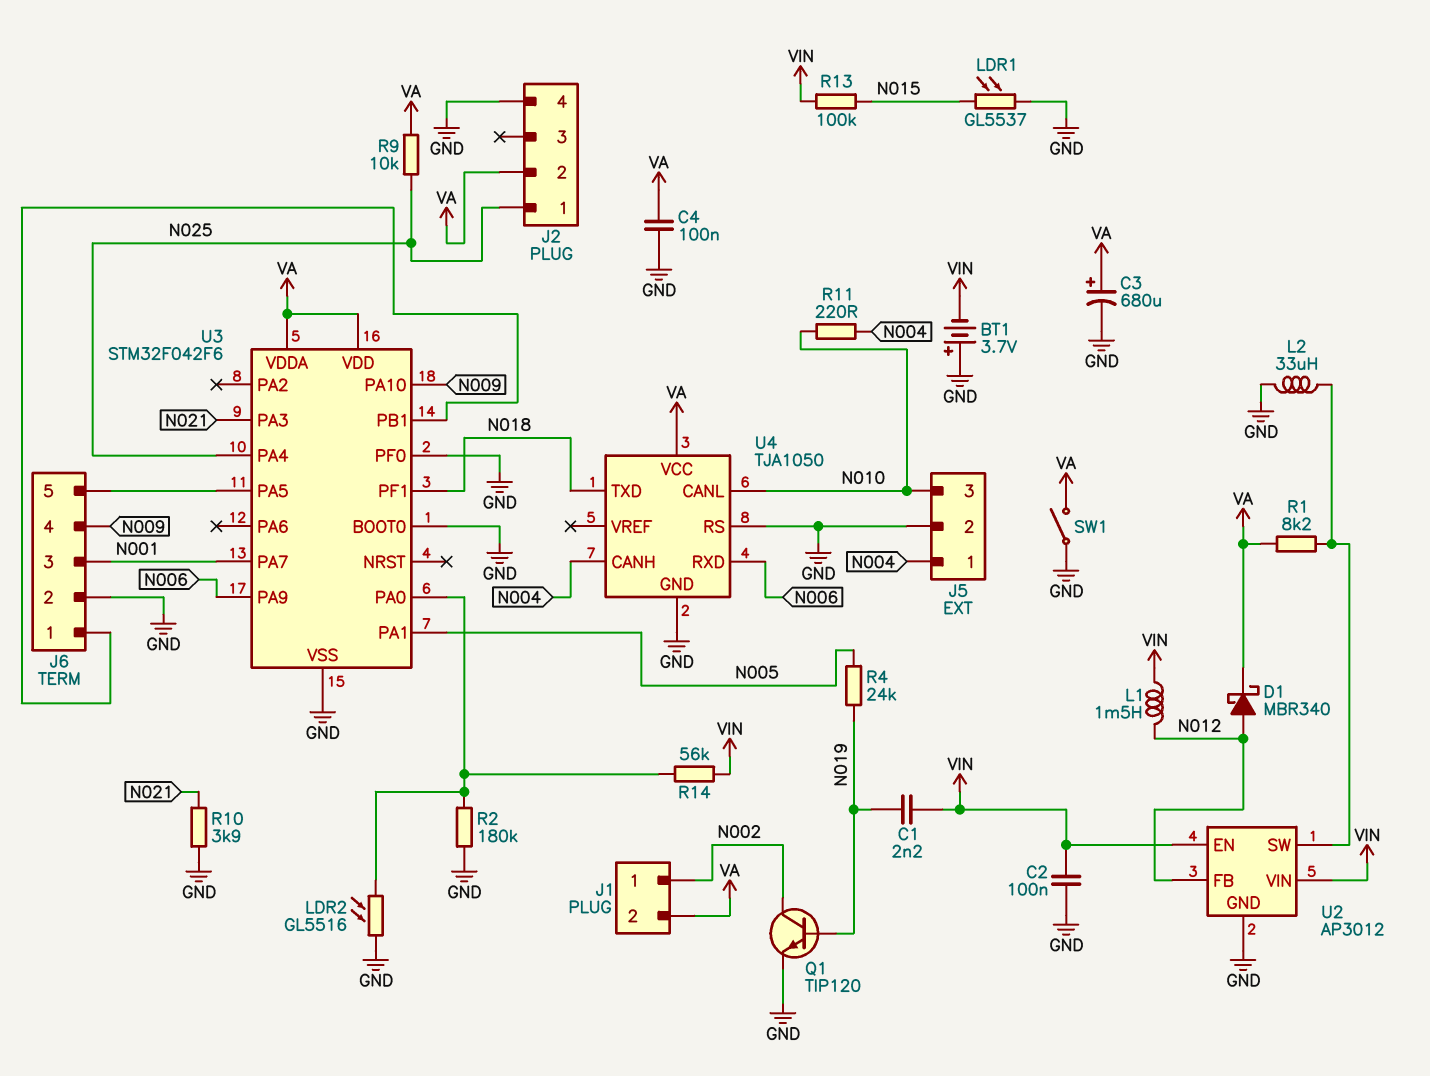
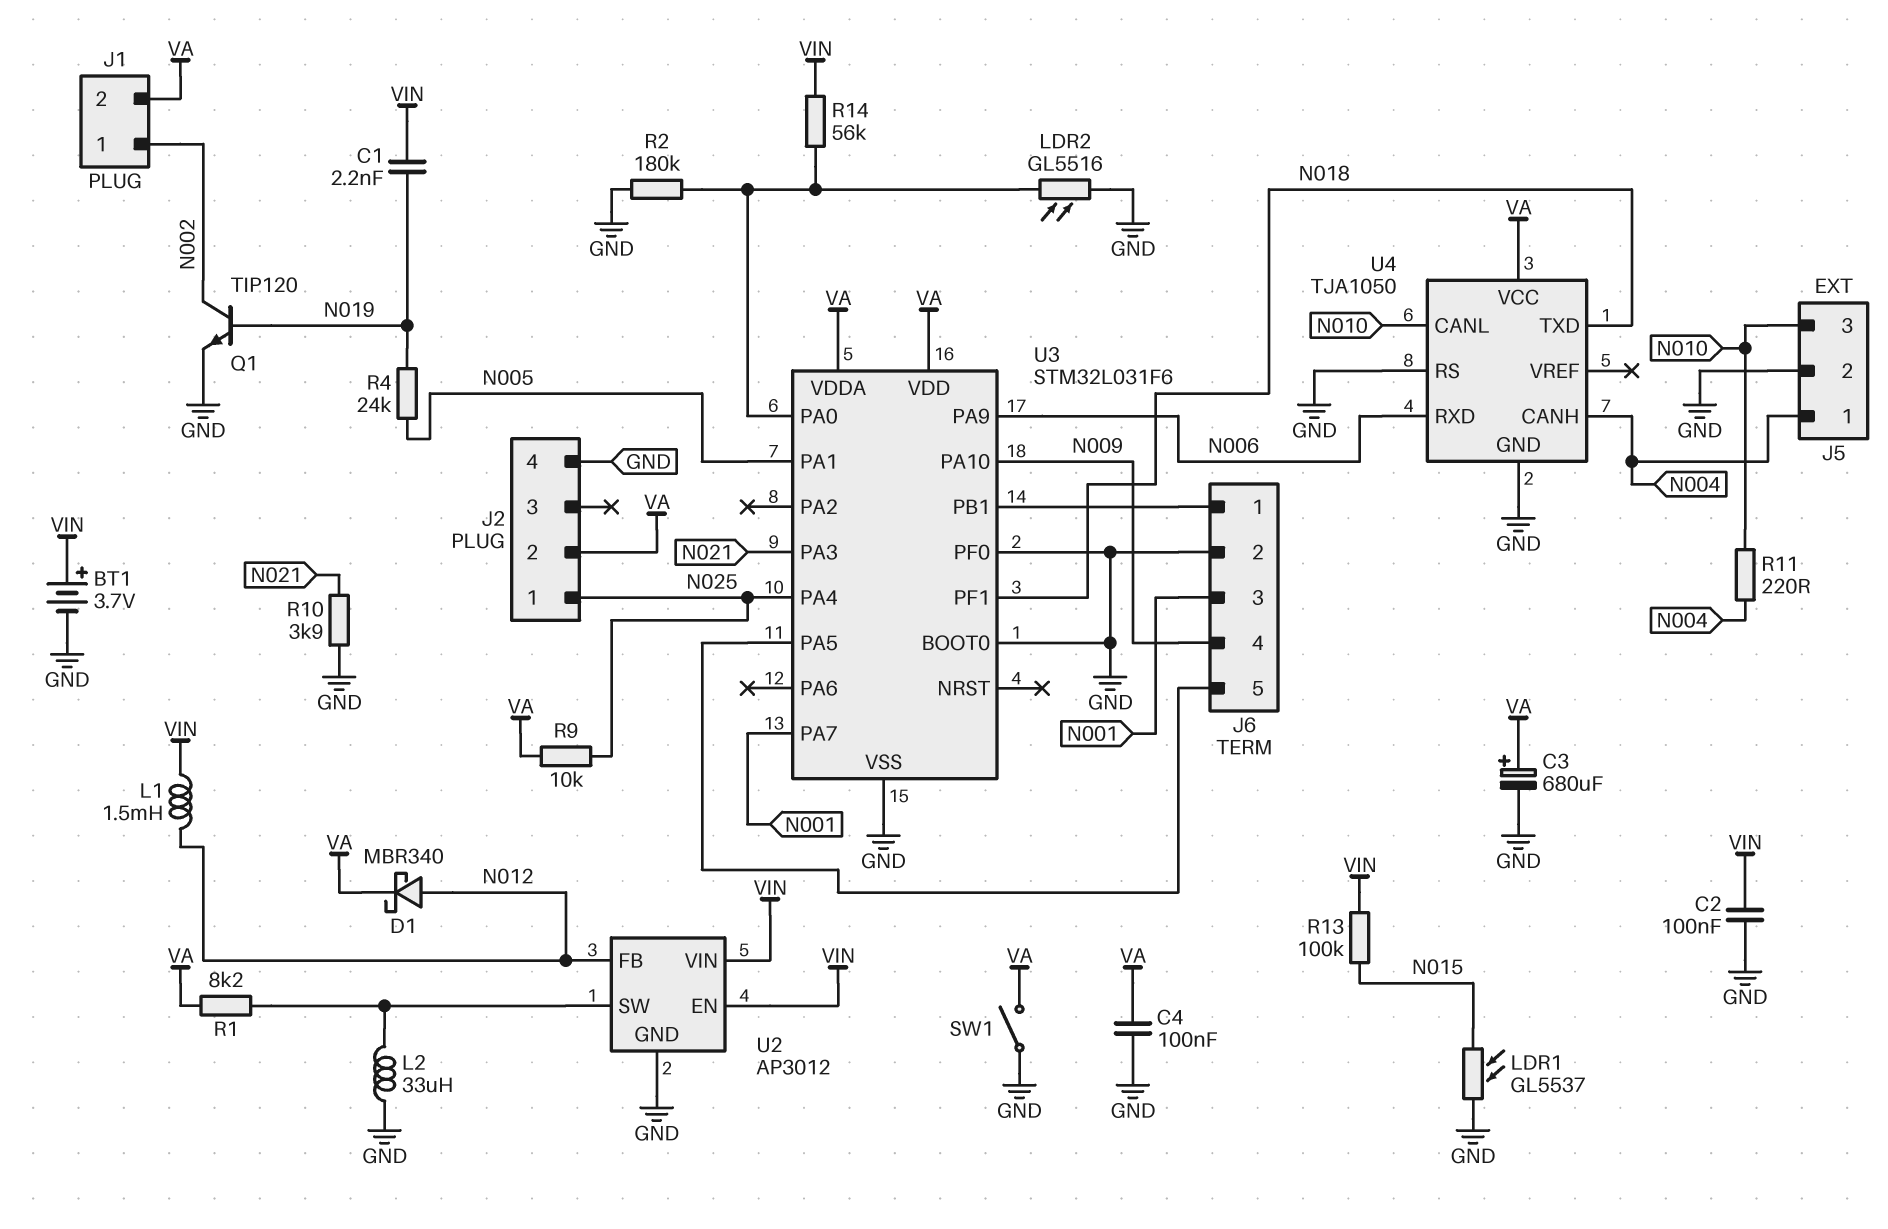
BT1: 3.7V (plus GND, minus VIN) -> 3.7V (plus VIN, minus GND)
U3: STM32F042F6 -> STM32L031F6

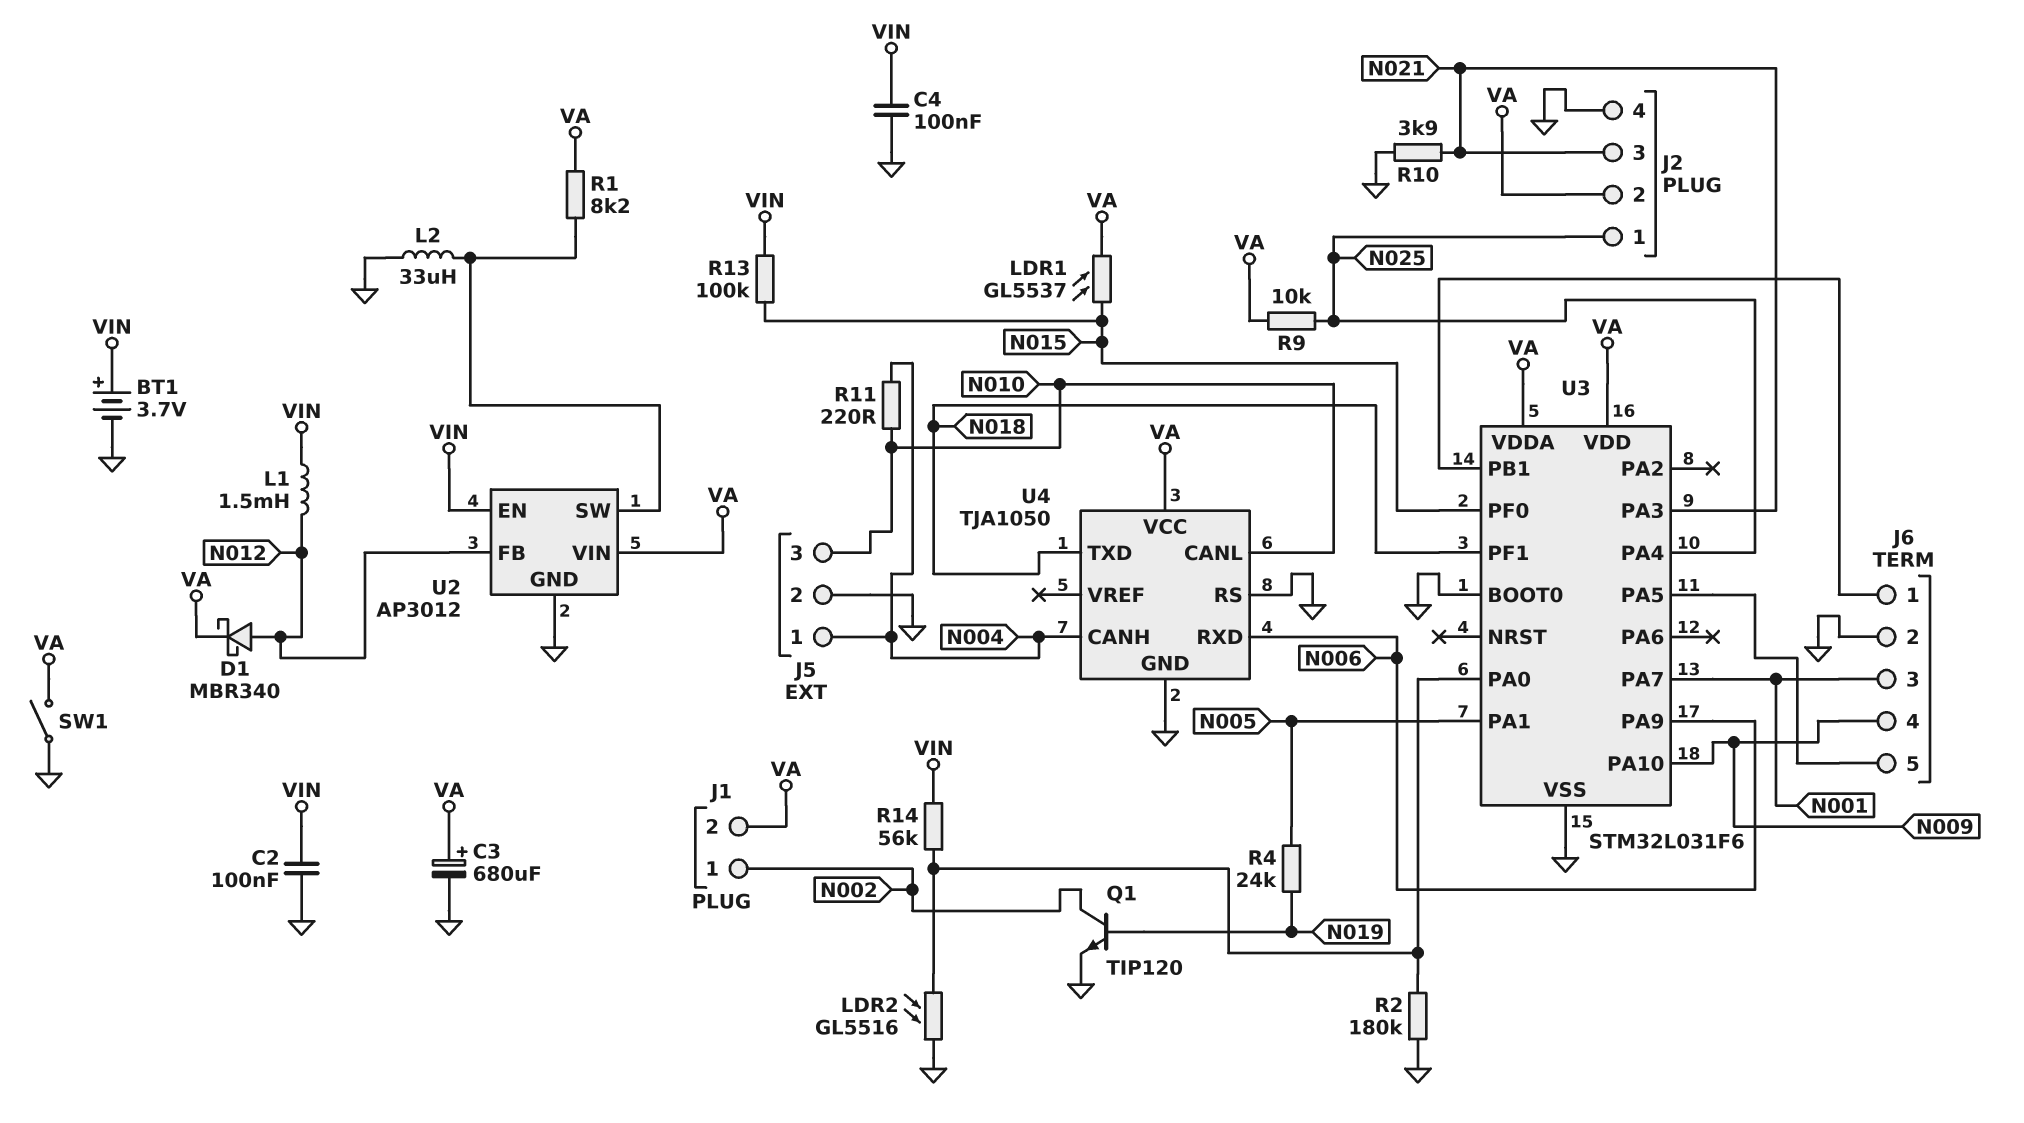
C1: 2.2nF (N019, VIN) -> none
C4: 100nF (GND, VA) -> 100nF (GND, VIN)
J2 pin 3: none -> N021
LDR1: GL5537 (GND, N015) -> GL5537 (N015, VA)
U2 pin VIN: VIN -> VA
U3 pin PF0: GND -> N015

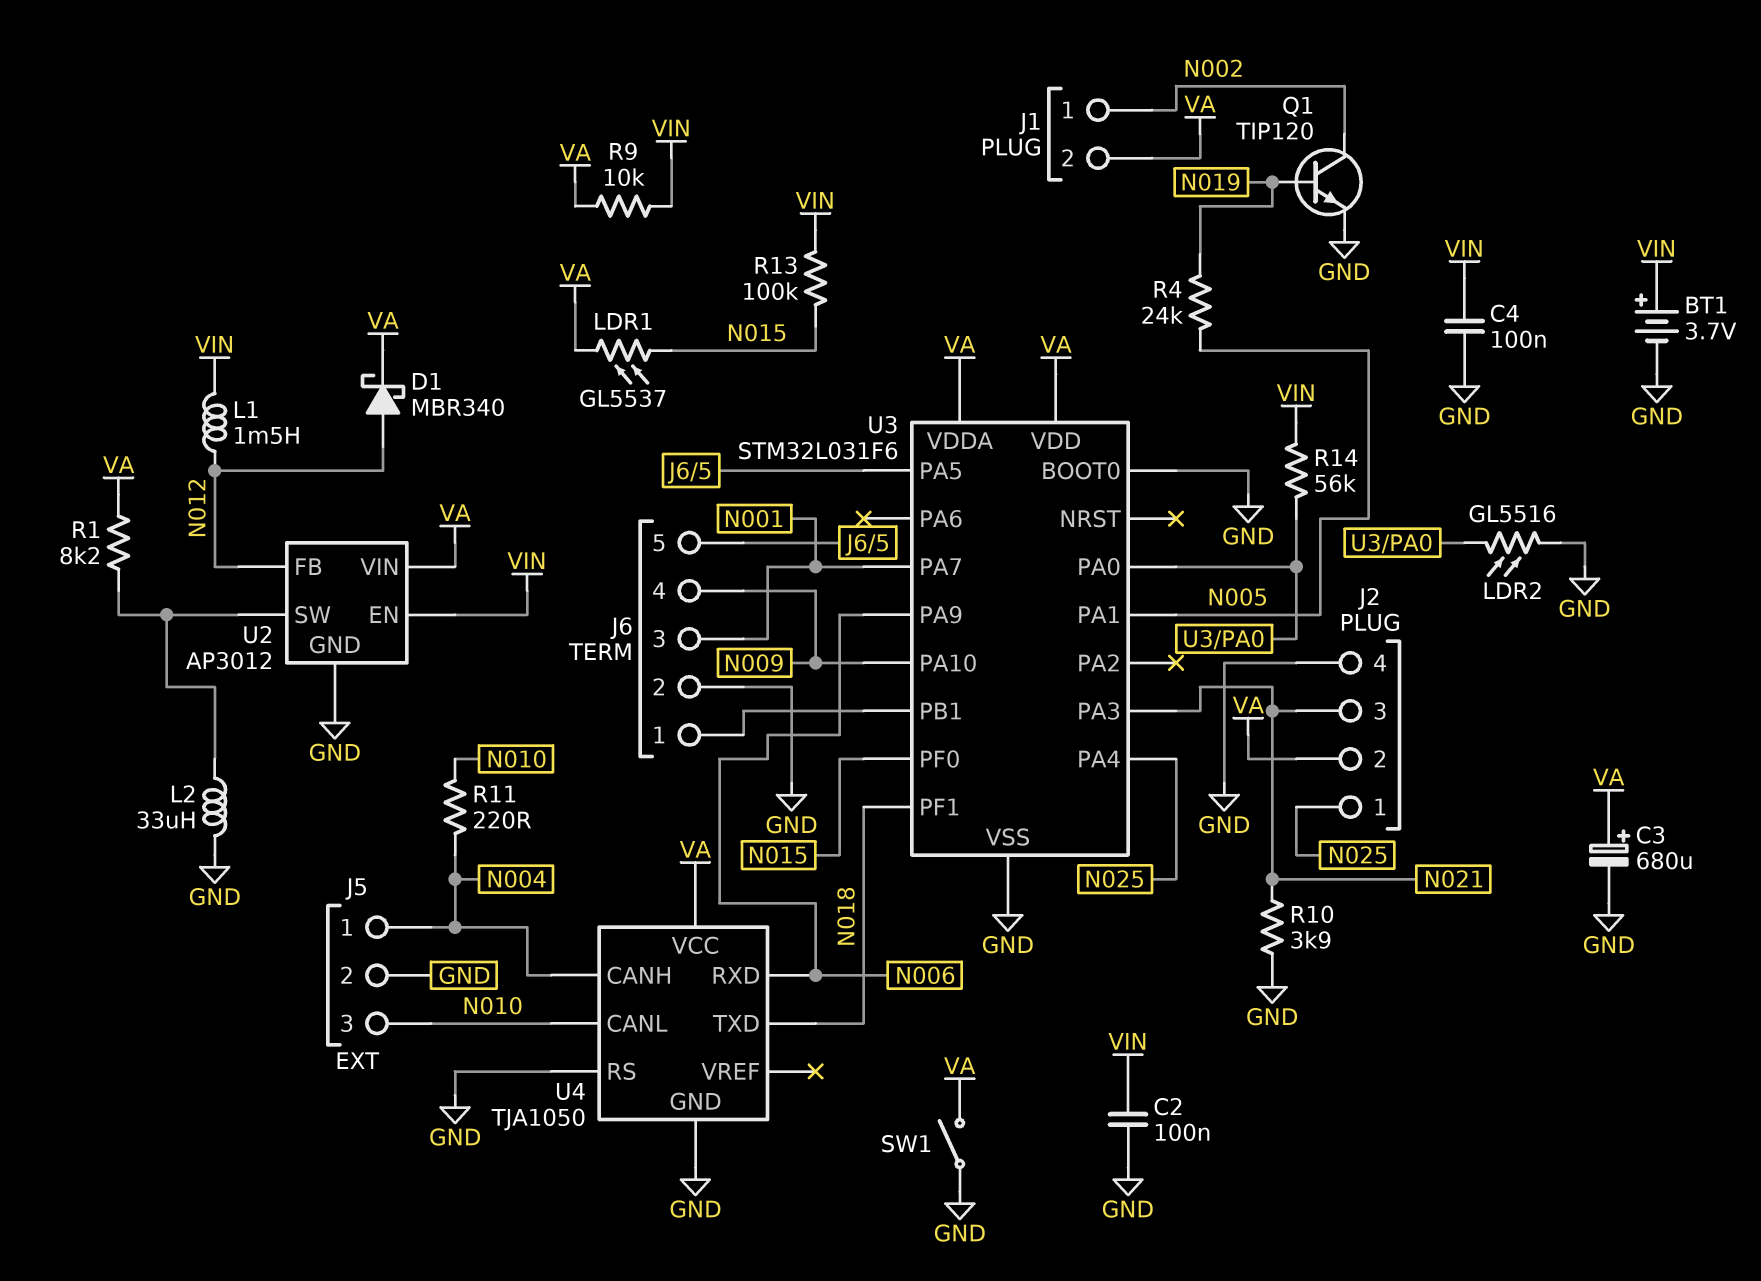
R2: 180k (GND, U3/PA0) -> none
R9: 10k (N025, VA) -> 10k (VA, VIN)

